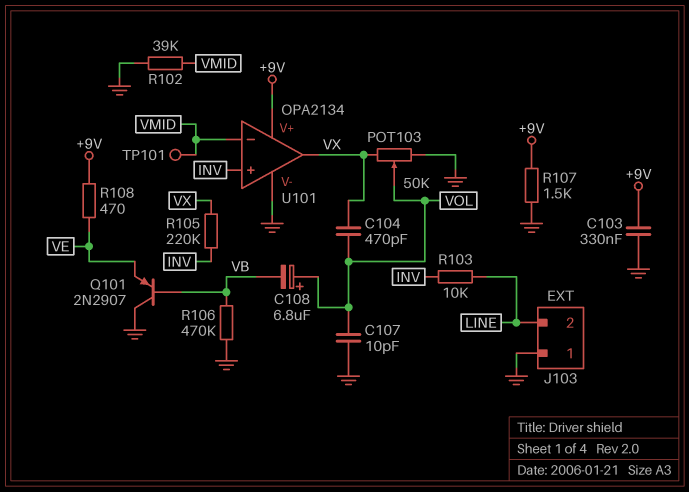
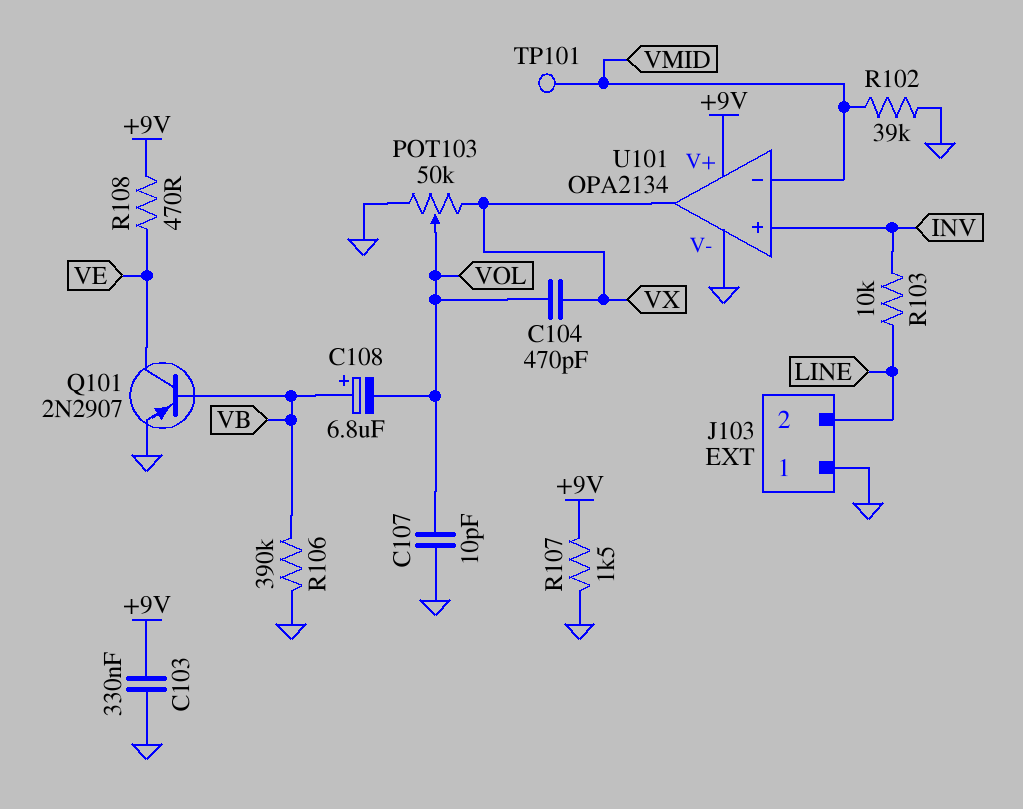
C108: 6.8uF (plus VOL, minus VB) -> 6.8uF (plus VB, minus VOL)
Q101: PNP 2N2907 (B VB, C GND, E VE) -> PNP 2N2907 (B VB, C VE, E GND)
R105: 220k (INV, VX) -> none
R106: 470k (GND, VB) -> 390k (GND, VB)

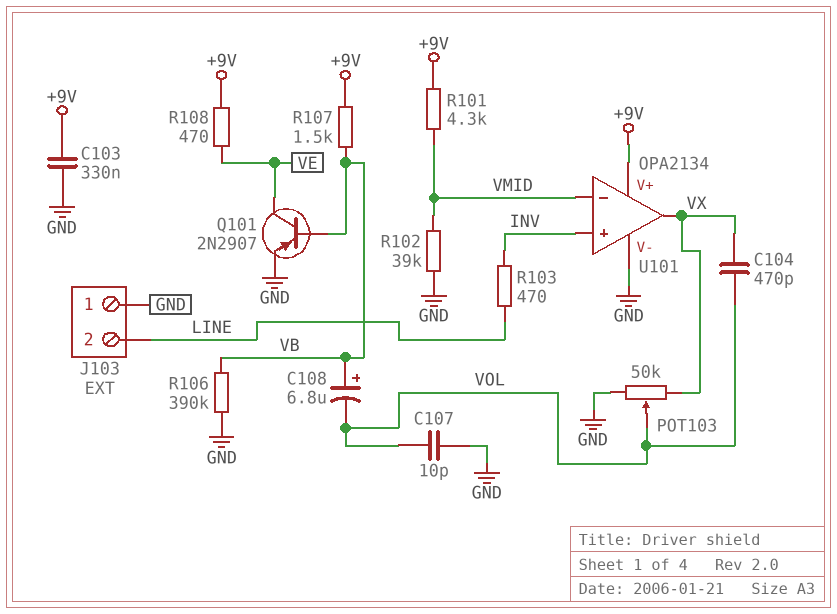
R101: none -> 4.3k (+9V, VMID)
R103: 10k (INV, LINE) -> 470 (INV, LINE)
R107: 1.5k (+9V, GND) -> 1.5k (+9V, VB)
TP101: test point (VMID) -> none

